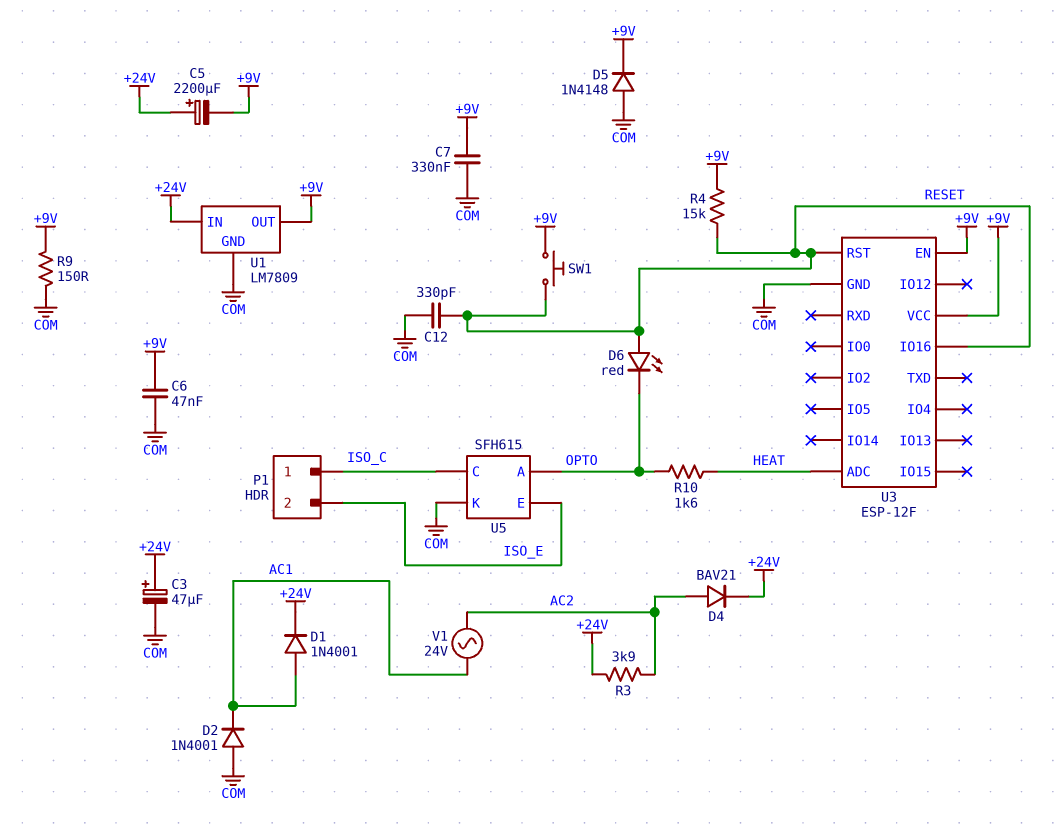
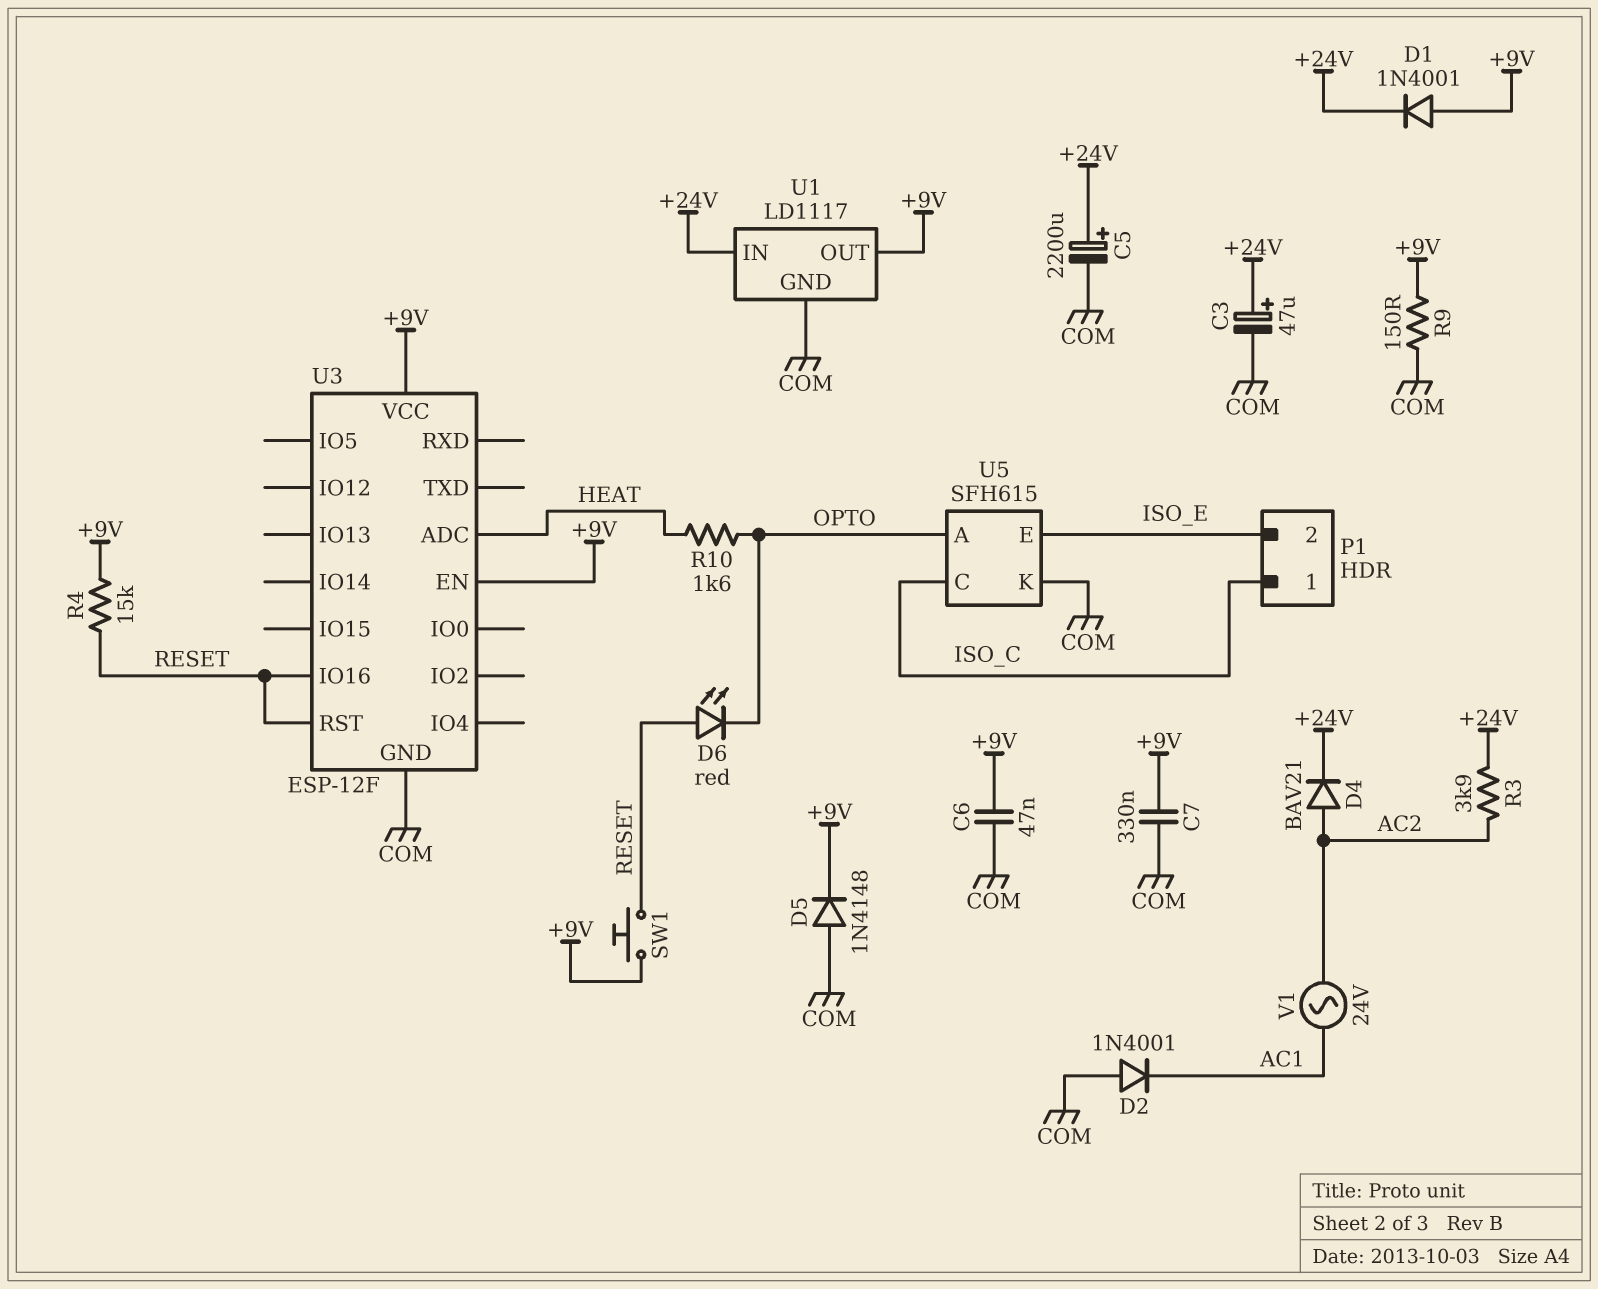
C5: 2200uF (plus +24V, minus +9V) -> 2200uF (plus +24V, minus COM)
C12: 330pF (COM, RESET) -> none
D1: diode 1N4001 (A AC1, K +24V) -> diode 1N4001 (A +9V, K +24V)
U1: LM7809 -> LD1117

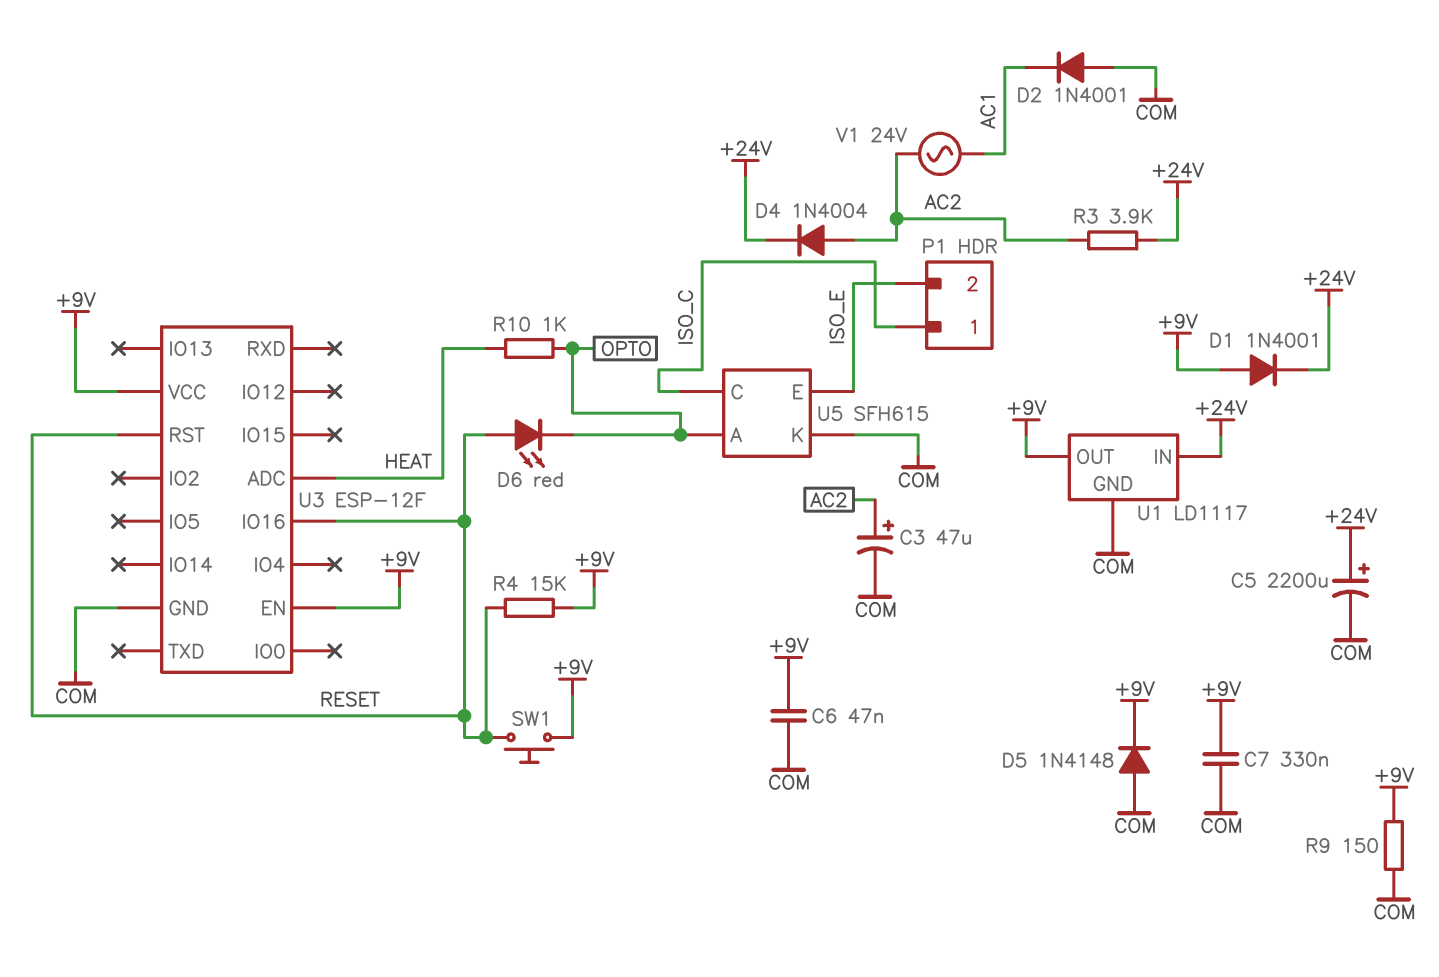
C3: 47uF (plus +24V, minus COM) -> 47uF (plus AC2, minus COM)
D4: diode BAV21 (A AC2, K +24V) -> diode 1N4004 (A AC2, K +24V)
R10: 1.6k (HEAT, OPTO) -> 1k (HEAT, OPTO)

